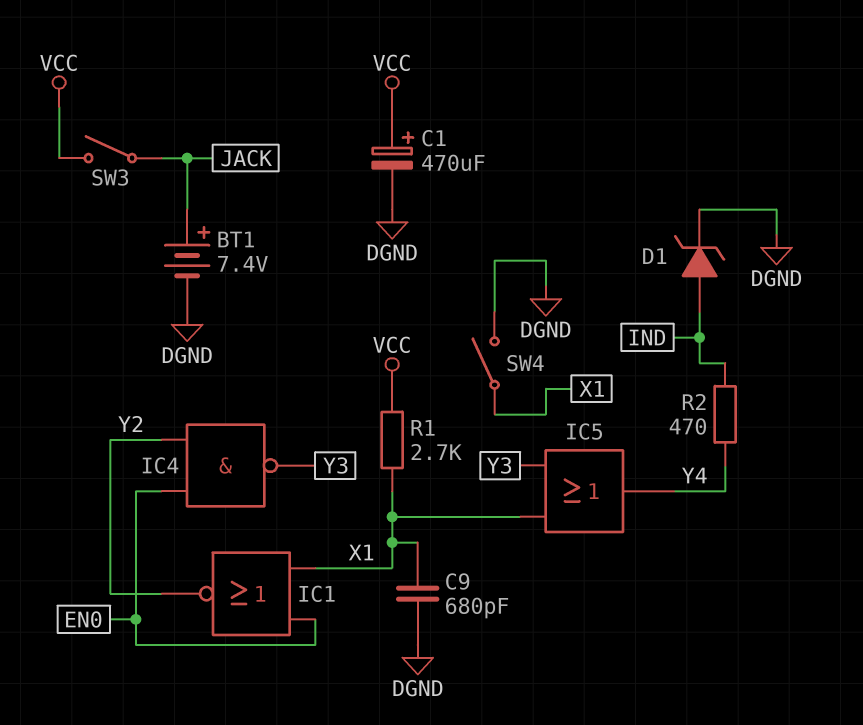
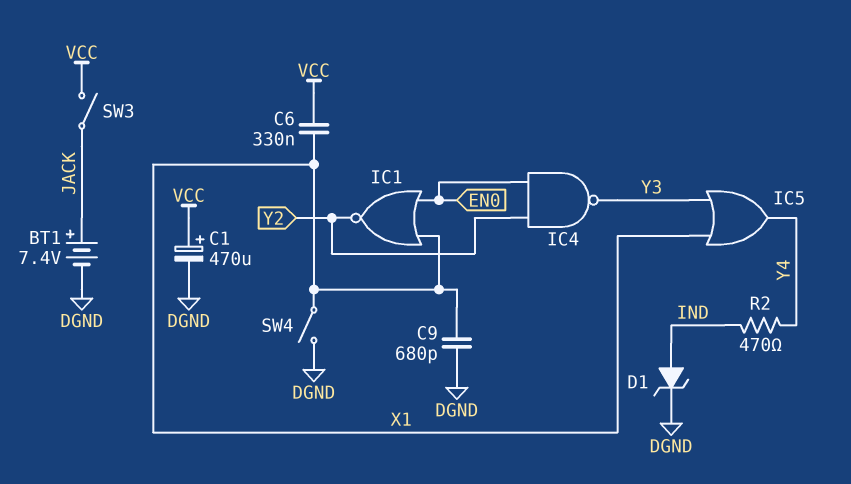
C6: none -> 330nF (VCC, X1)
R1: 2.7k (VCC, X1) -> none

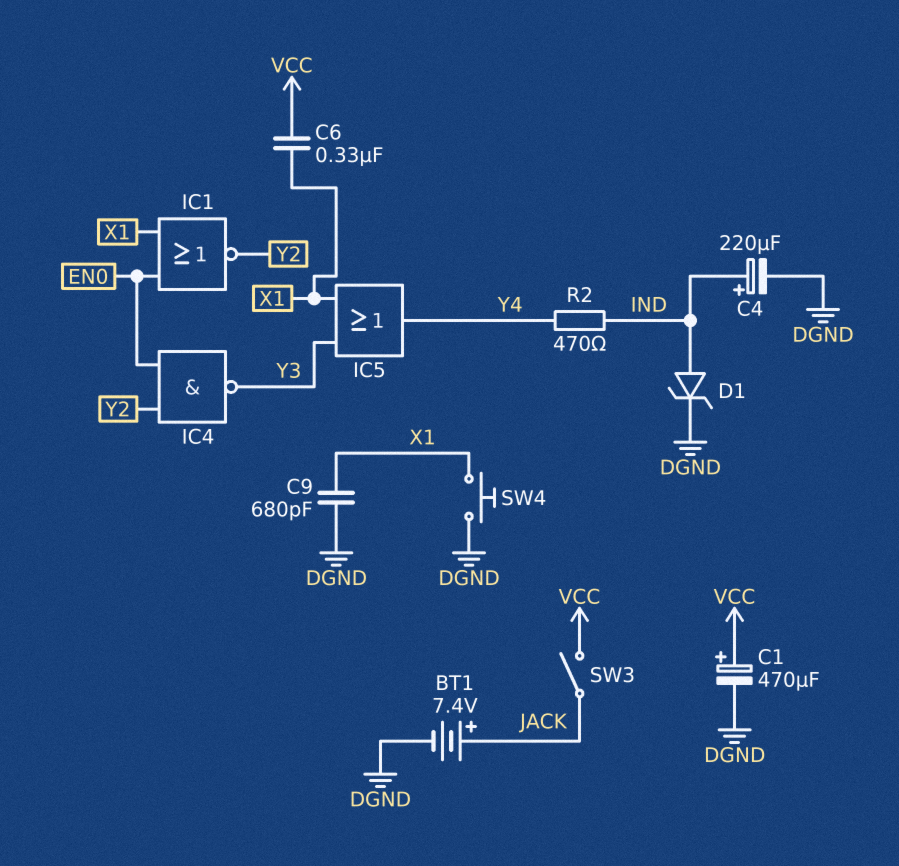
C4: none -> 220uF (plus IND, minus DGND)
SW4: switch (DGND, X1) -> button (DGND, X1)

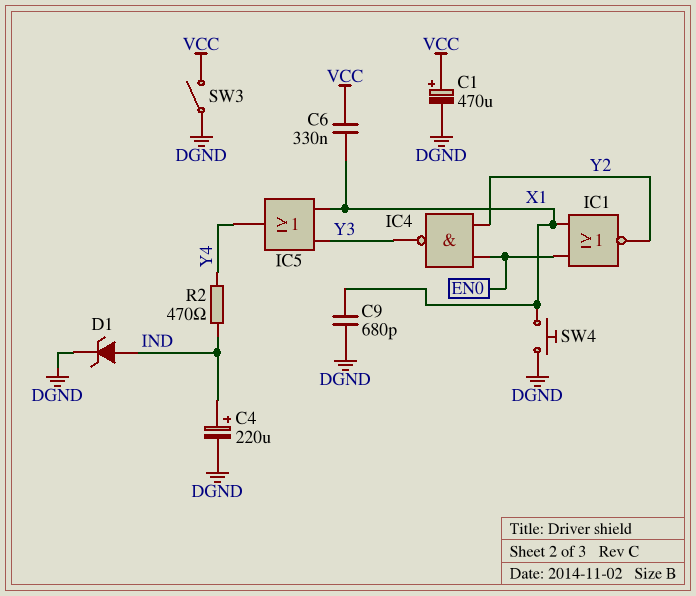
BT1: 7.4V (plus JACK, minus DGND) -> none
SW3: switch (JACK, VCC) -> switch (DGND, VCC)

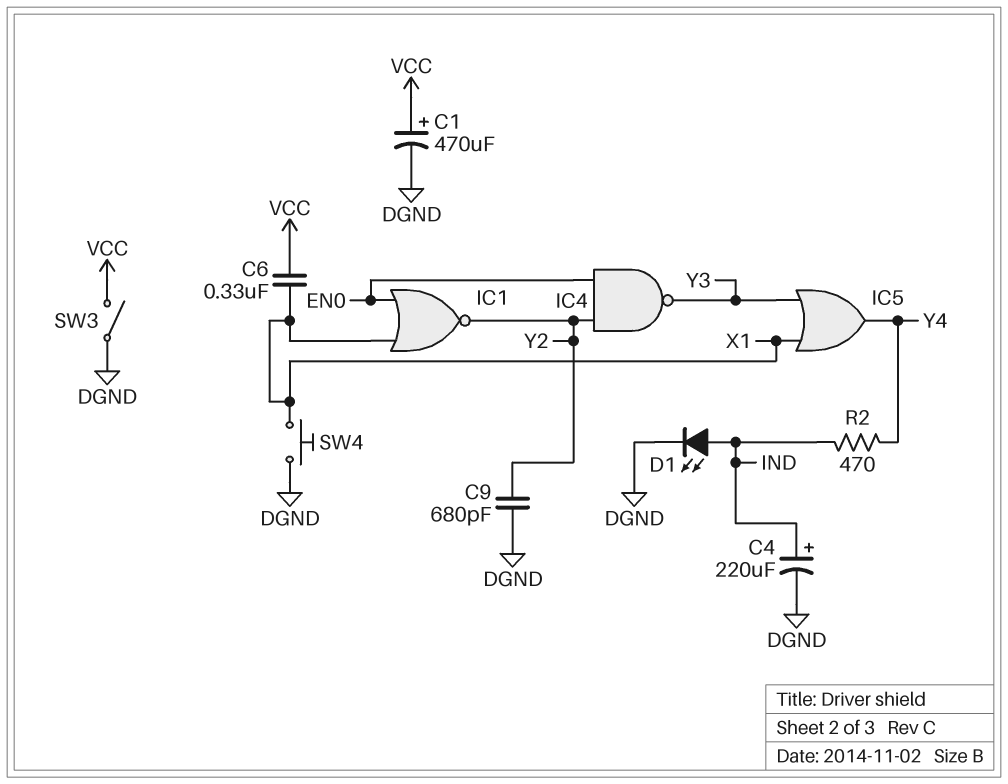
C9: 680pF (DGND, X1) -> 680pF (DGND, Y2)
D1: zener (A IND, K DGND) -> LED (A IND, K DGND)

